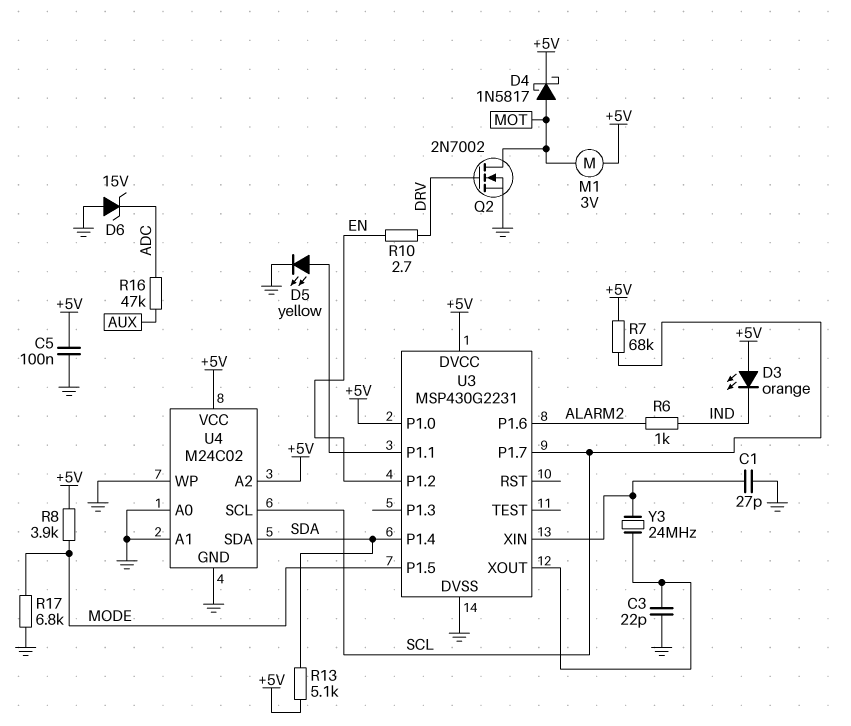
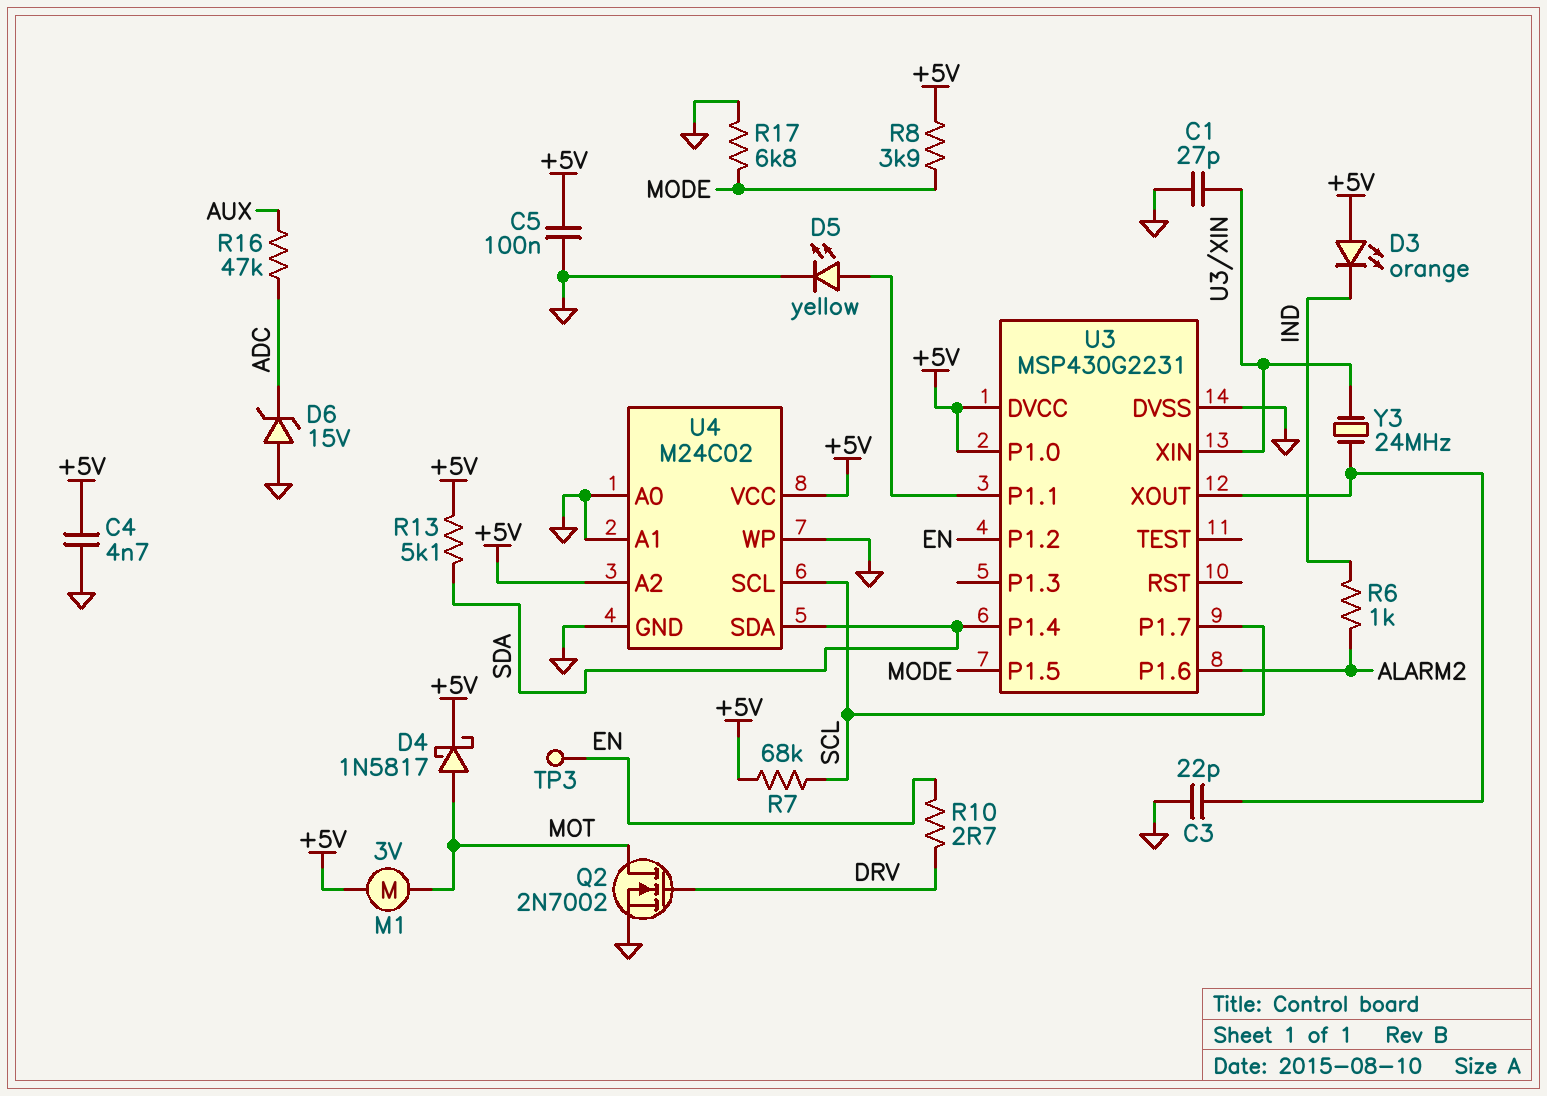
C4: none -> 4.7nF (+5V, GND)
TP3: none -> test point (EN)

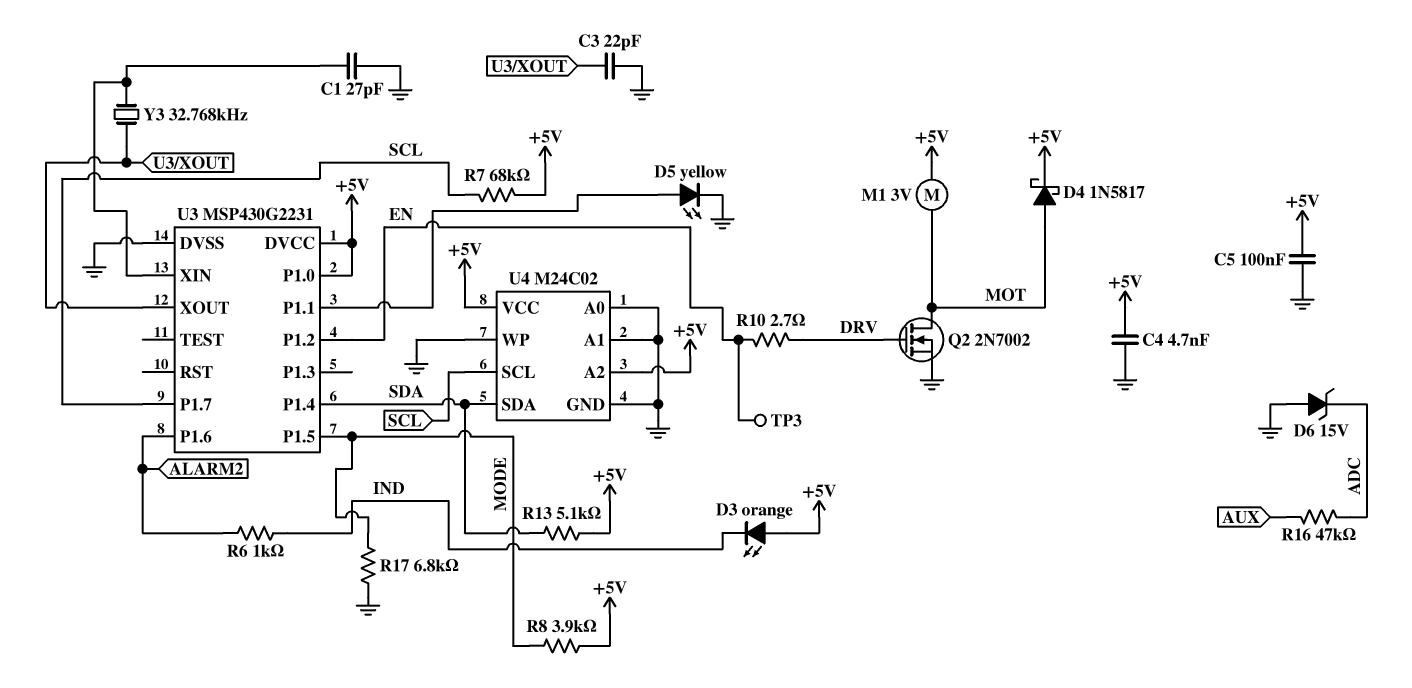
Y3: 24MHz (U3/XIN, U3/XOUT) -> 32.768kHz (U3/XIN, U3/XOUT)

